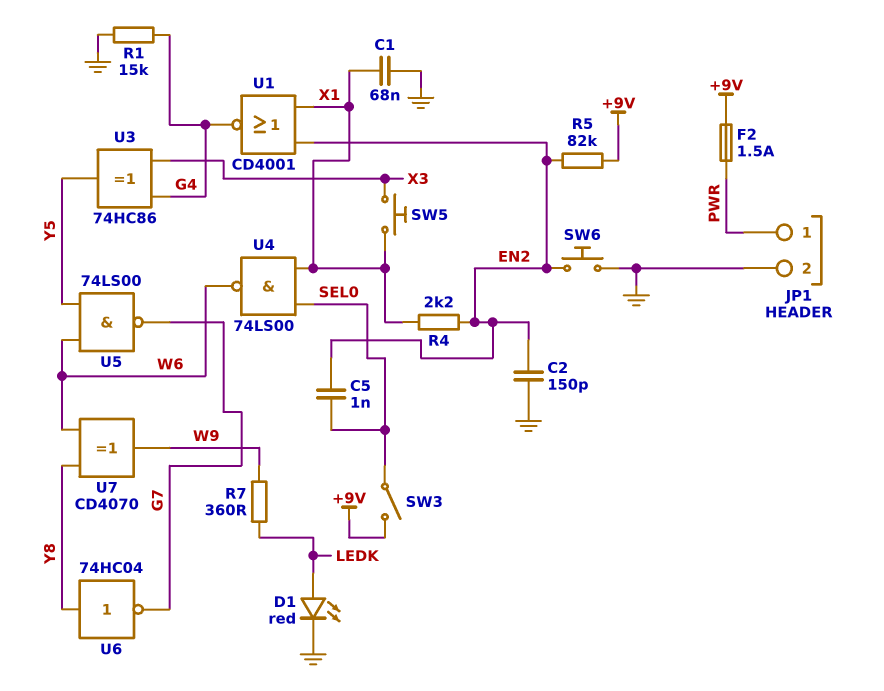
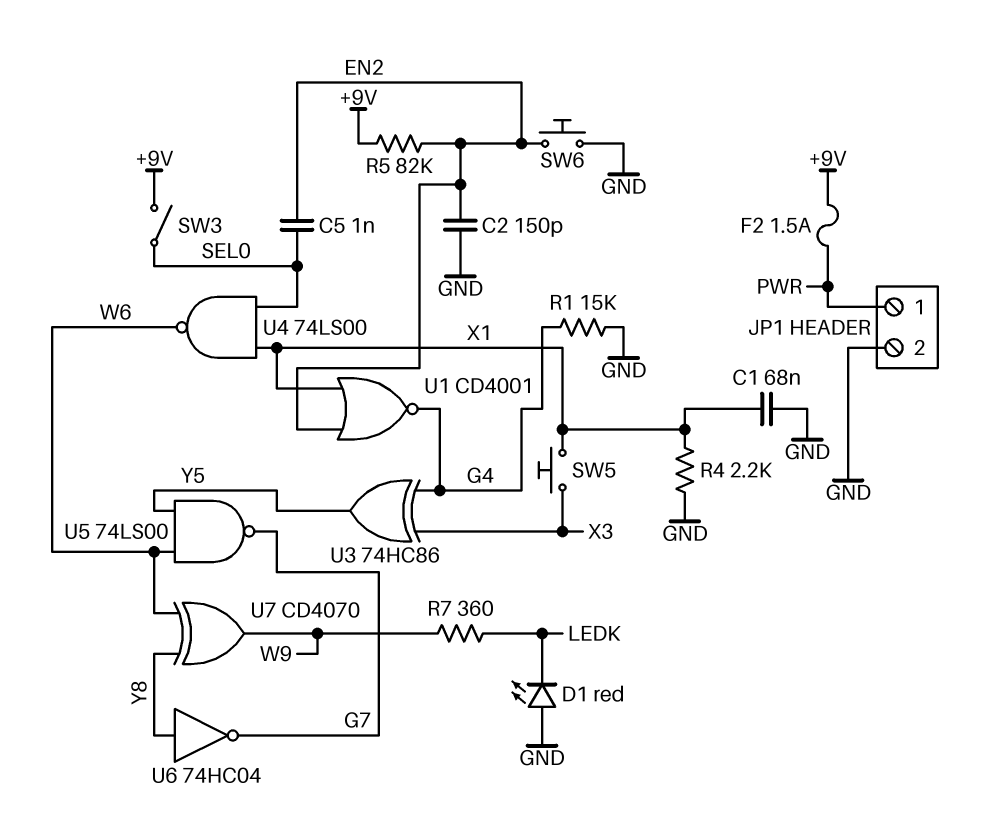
D1: LED red (A LEDK, K GND) -> LED red (A GND, K LEDK)
R4: 2.2k (EN2, X1) -> 2.2k (GND, X1)

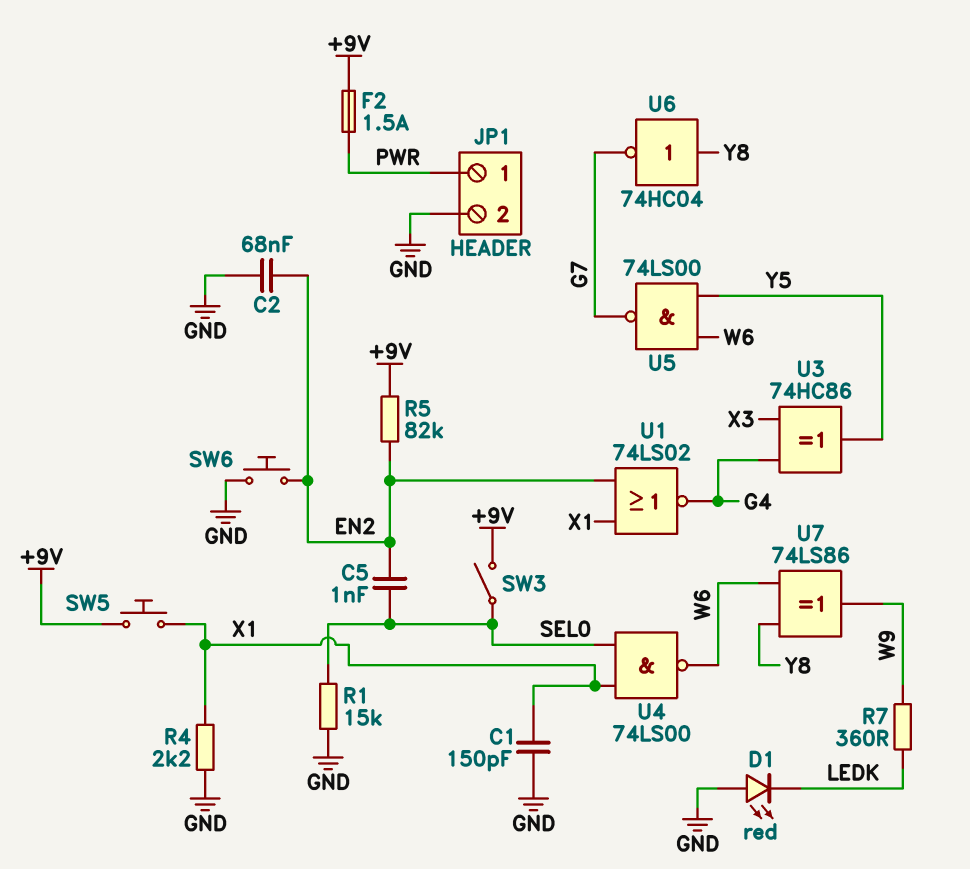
C1: 68nF (GND, X1) -> 150pF (GND, X1)
C2: 150pF (EN2, GND) -> 68nF (EN2, GND)
R1: 15k (G4, GND) -> 15k (GND, SEL0)
SW5: button (X1, X3) -> button (+9V, X1)
U1: NOR CD4001 (in EN2, in X1, out G4) -> NOR 74LS02 (in EN2, in X1, out G4)
U7: XOR CD4070 (in W6, in Y8, out W9) -> XOR 74LS86 (in W6, in Y8, out W9)

